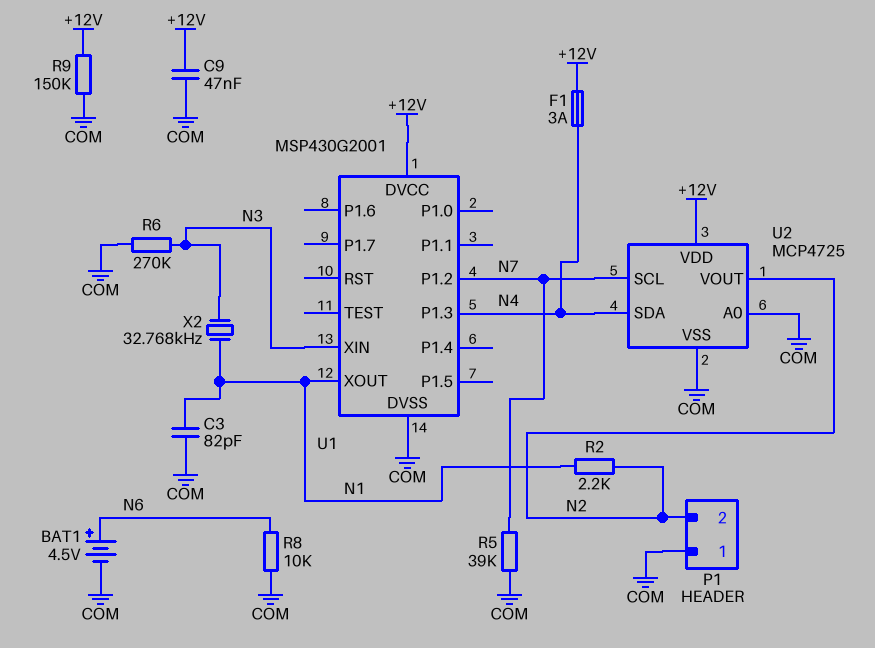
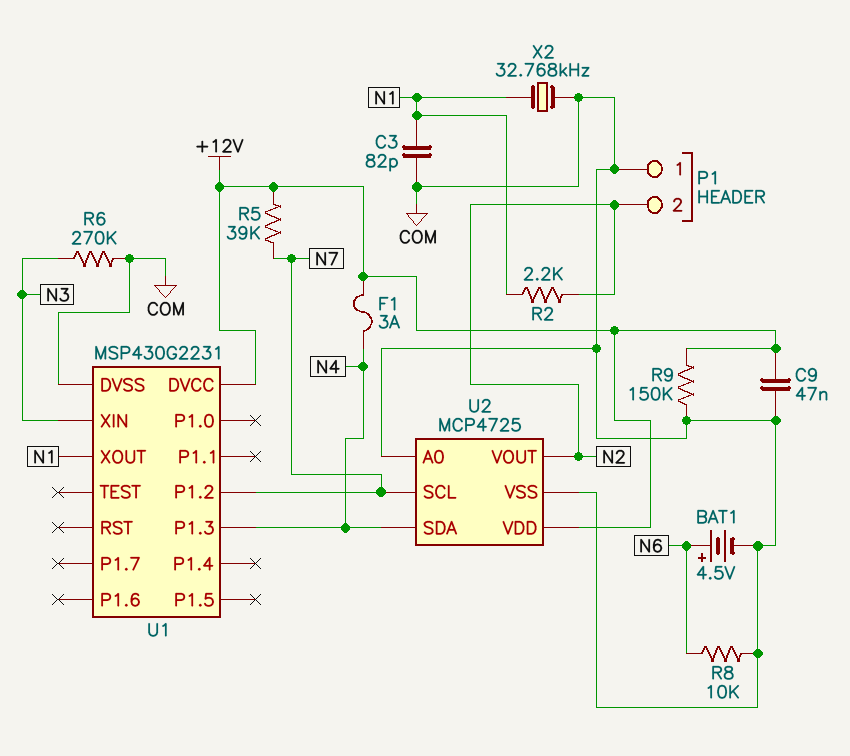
R5: 39k (COM, N7) -> 39k (+12V, N7)
U1: MSP430G2001 -> MSP430G2231
X2: 32.768kHz (N1, N3) -> 32.768kHz (COM, N1)

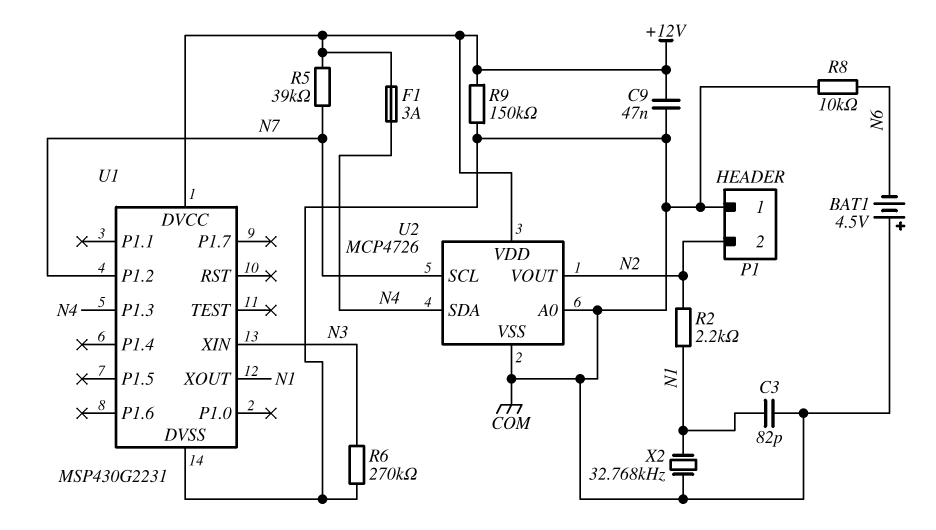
BAT1: 4.5V (plus N6, minus COM) -> 4.5V (plus COM, minus N6)
U2: MCP4725 -> MCP4726

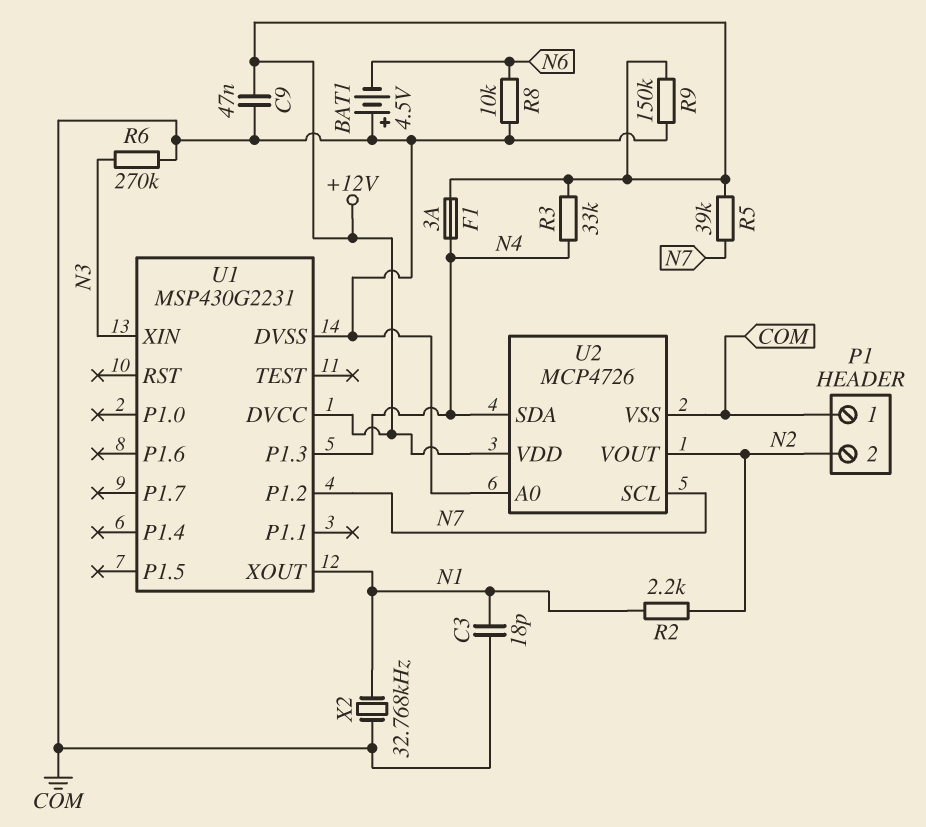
C3: 82pF (COM, N1) -> 18pF (COM, N1)
R3: none -> 33k (+12V, N4)

